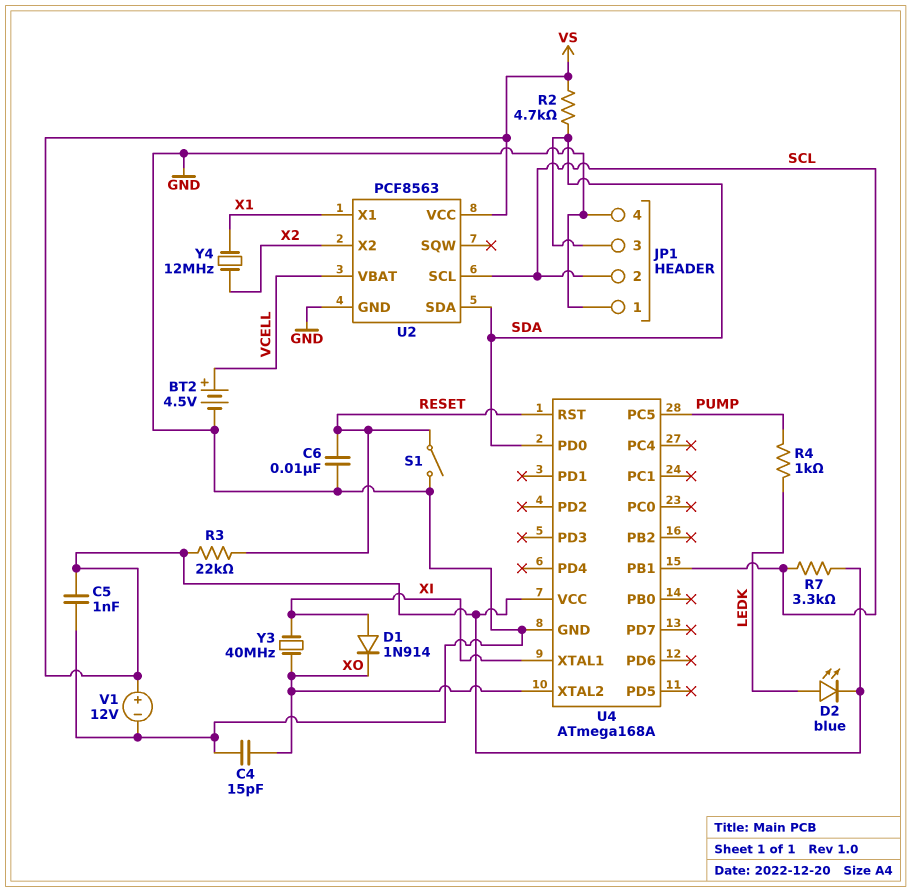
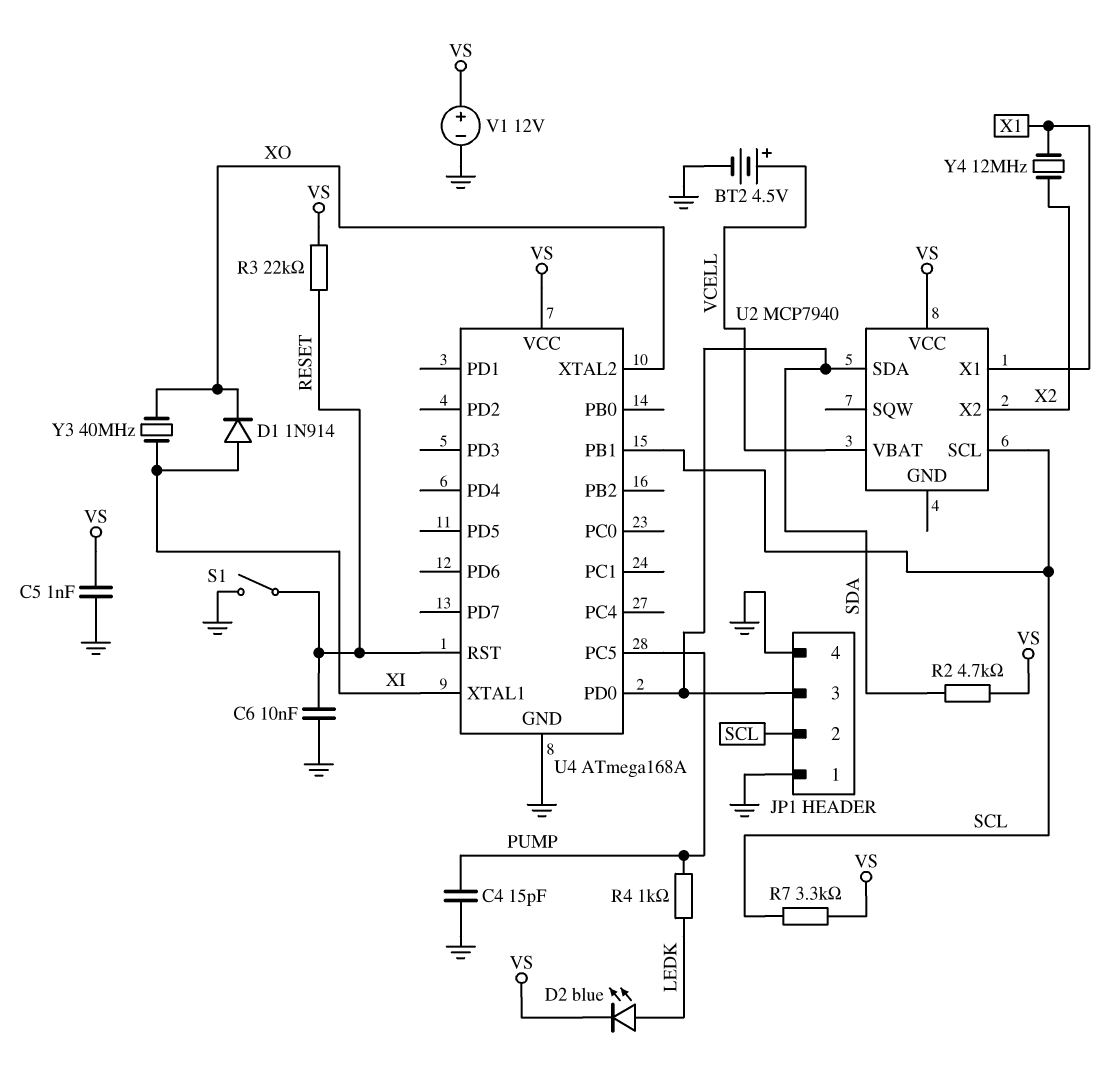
C4: 15pF (GND, XO) -> 15pF (GND, PUMP)
U2: PCF8563 -> MCP7940
U2 pin GND: GND -> none

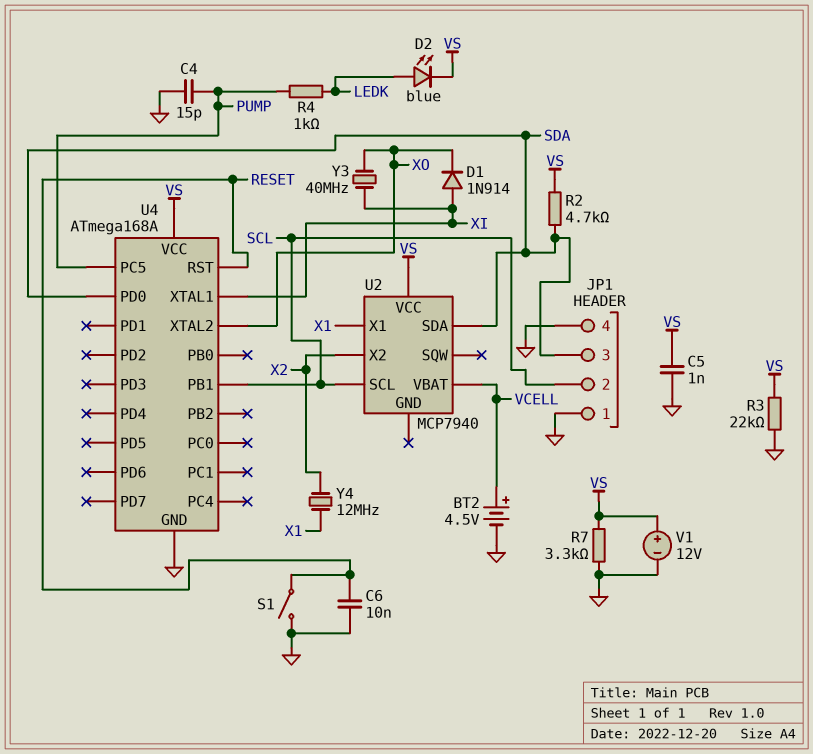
R3: 22k (RESET, VS) -> 22k (GND, VS)
R7: 3.3k (SCL, VS) -> 3.3k (GND, VS)

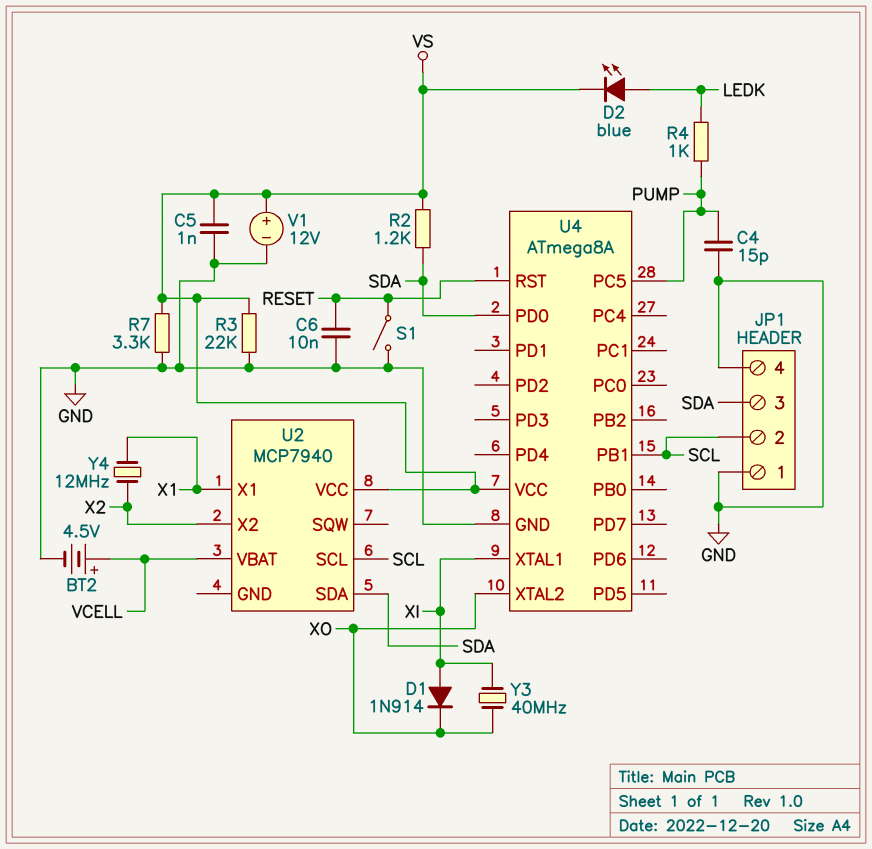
R2: 4.7k (SDA, VS) -> 1.2k (SDA, VS)
U4: ATmega168A -> ATmega8A

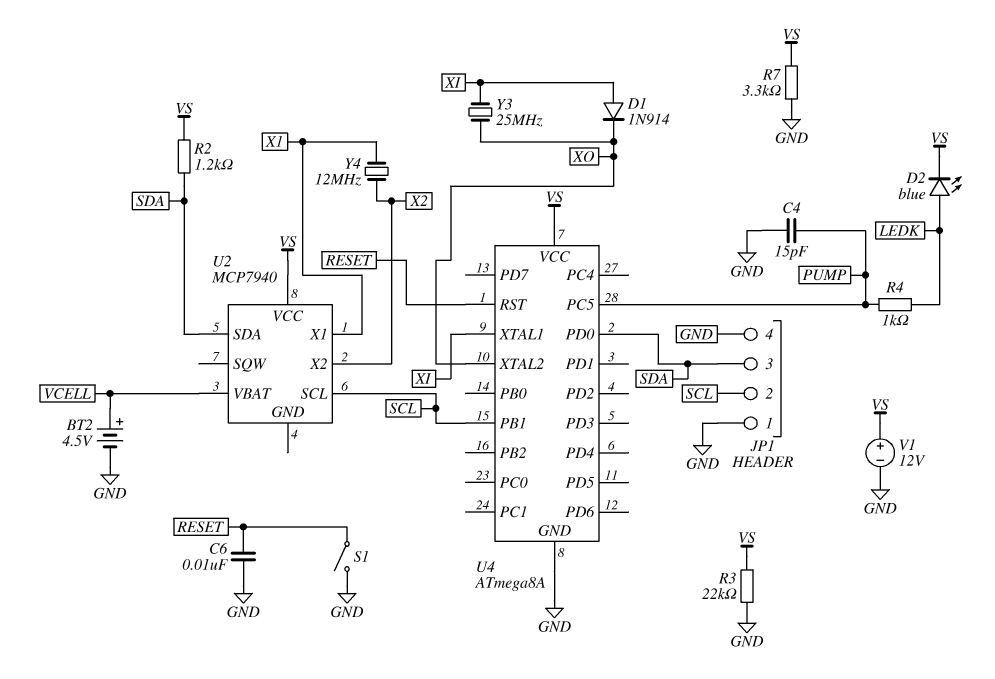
C5: 1nF (GND, VS) -> none
Y3: 40MHz (XI, XO) -> 25MHz (XI, XO)

